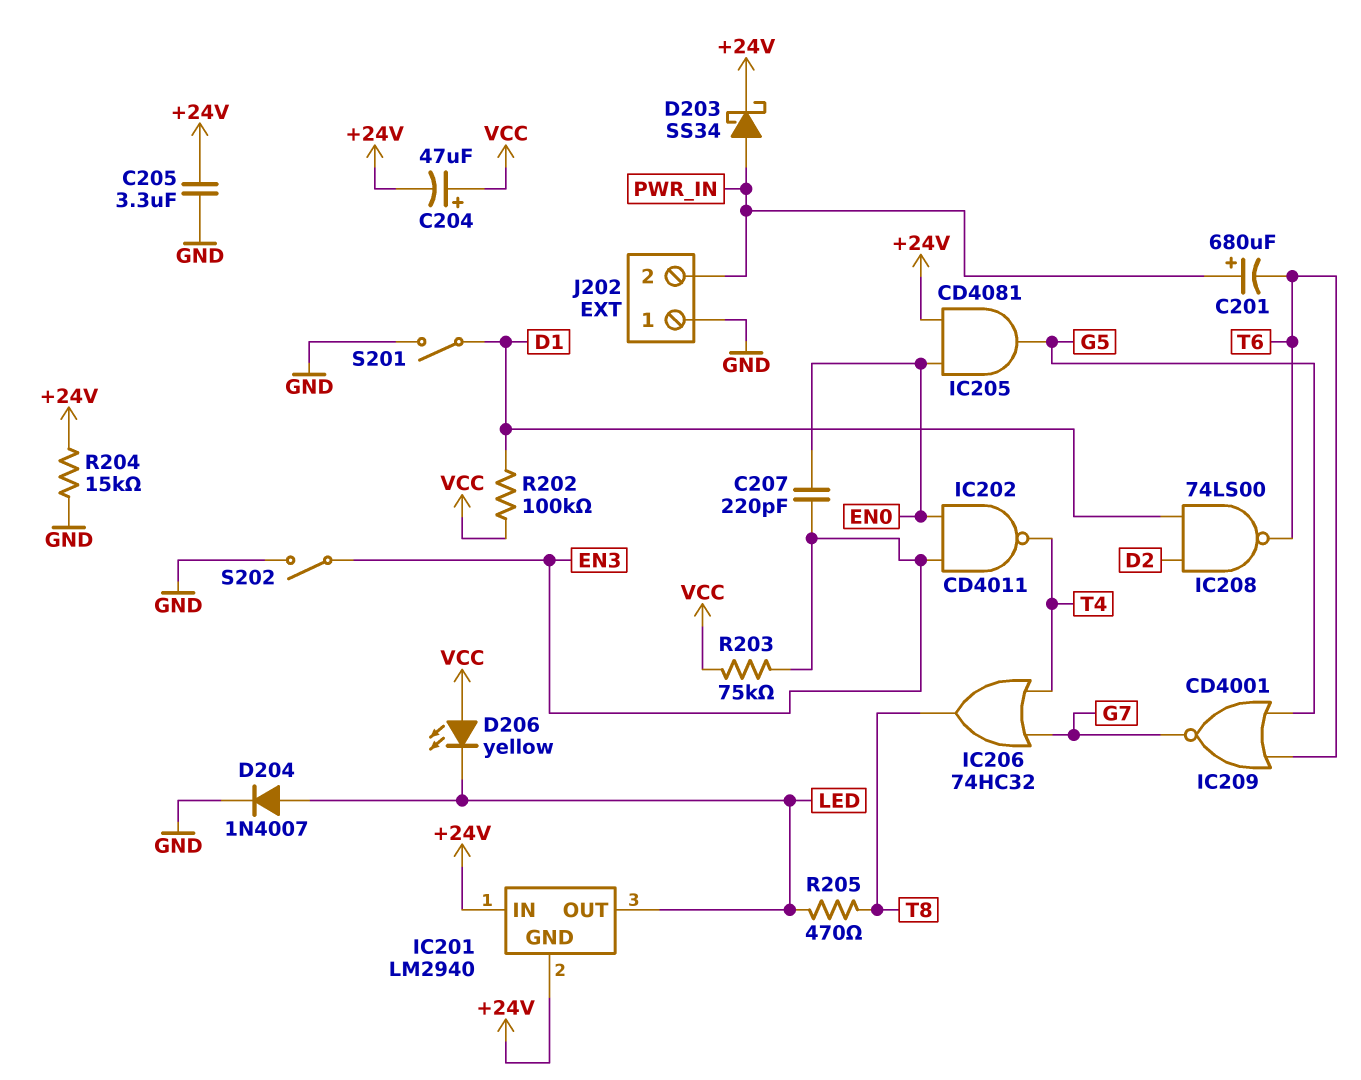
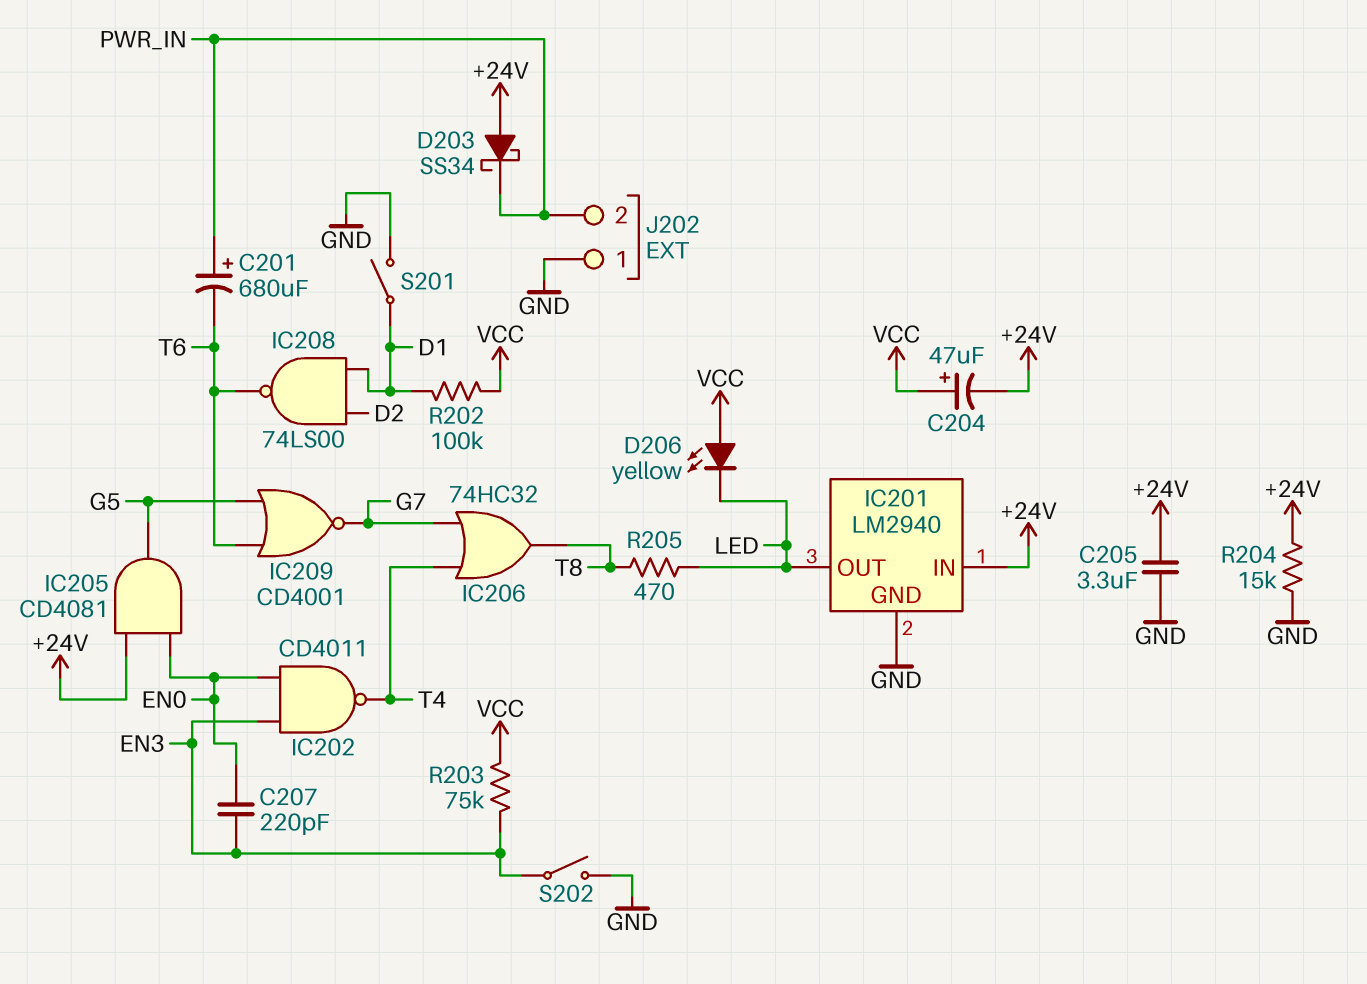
D203: schottky SS34 (A PWR_IN, K +24V) -> schottky SS34 (A +24V, K PWR_IN)
D204: diode 1N4007 (A LED, K GND) -> none
IC201 pin GND: +24V -> GND

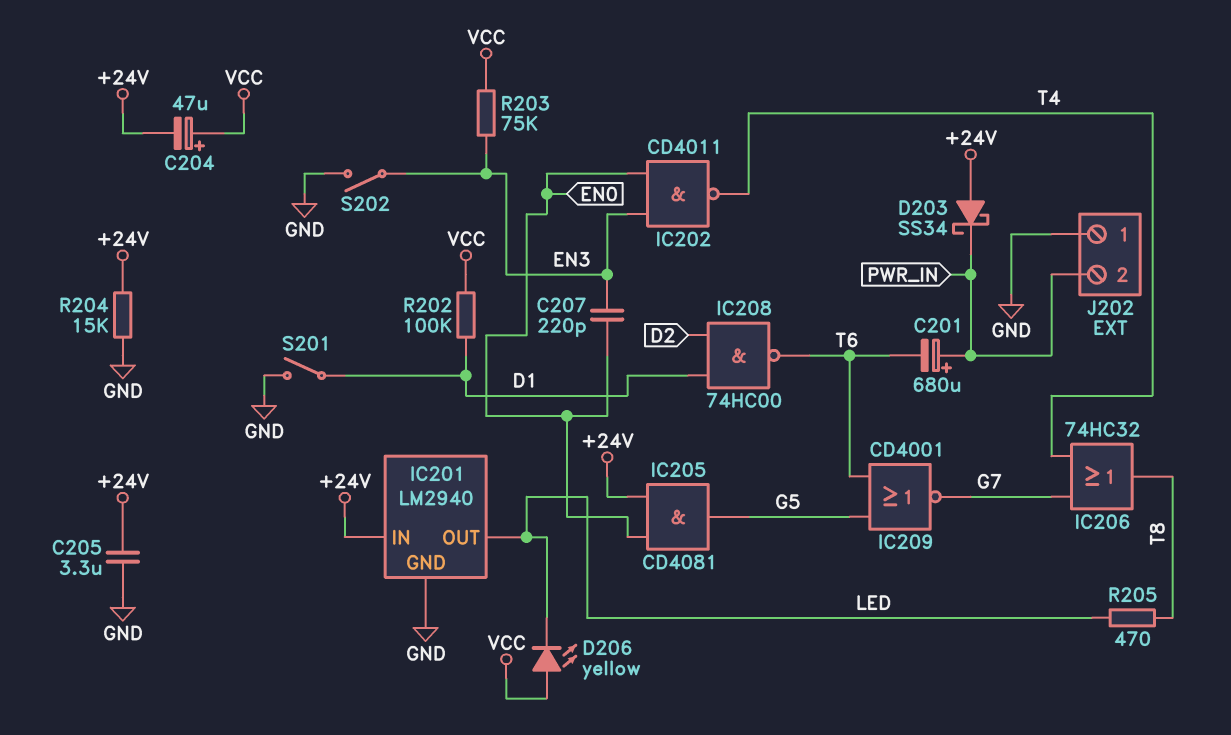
IC208: NAND 74LS00 (in D1, in D2, out T6) -> NAND 74HC00 (in D1, in D2, out T6)

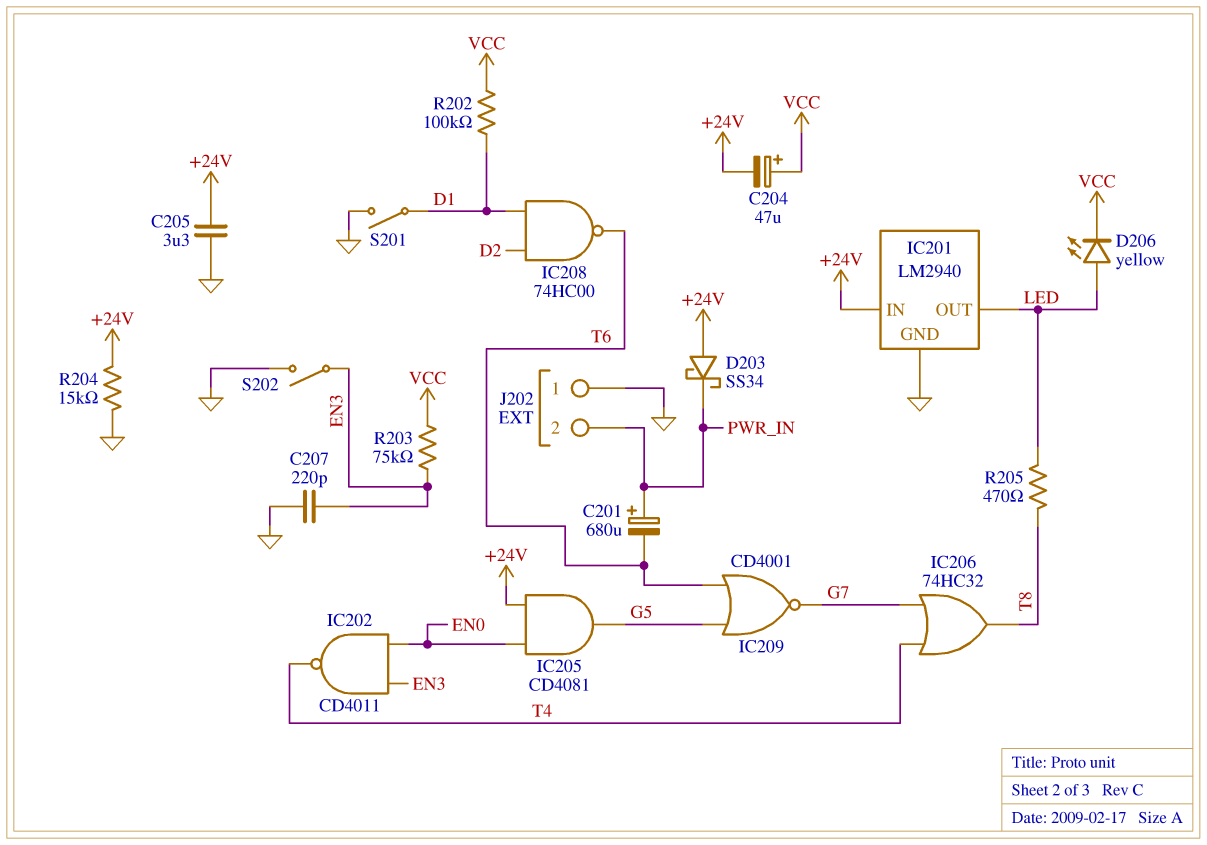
C207: 220pF (EN0, EN3) -> 220pF (EN3, GND)
D206: LED yellow (A VCC, K LED) -> LED yellow (A LED, K VCC)

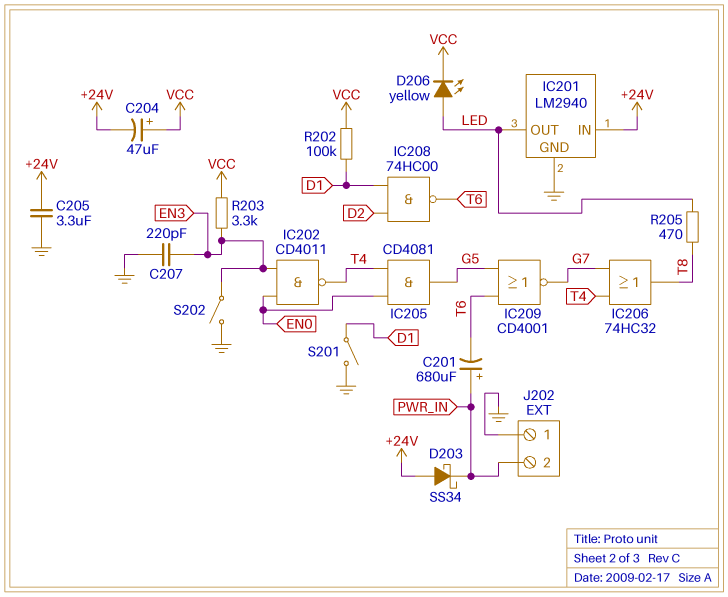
IC205: AND CD4081 (in +24V, in EN0, out G5) -> AND CD4081 (in EN0, in T4, out G5)
R203: 75k (EN3, VCC) -> 3.3k (EN3, VCC)
R204: 15k (+24V, GND) -> none

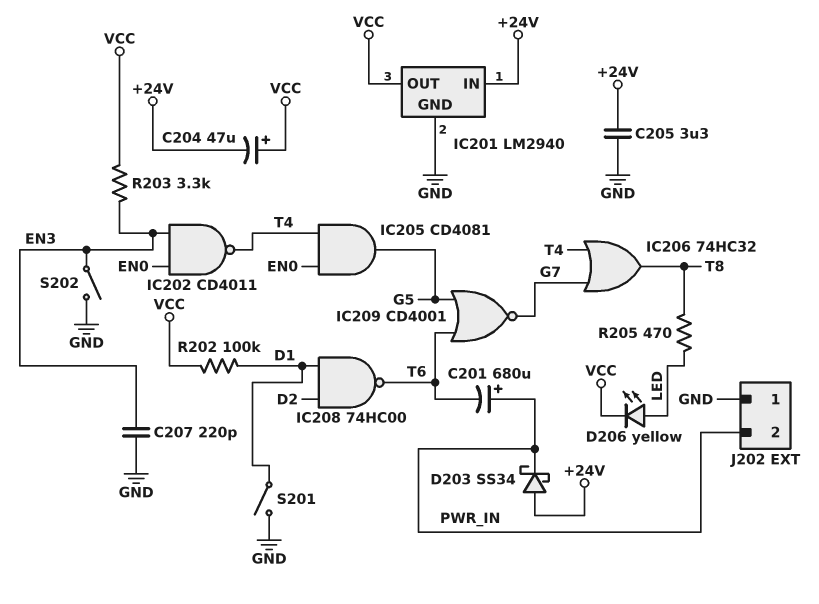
IC201 pin OUT: LED -> VCC

